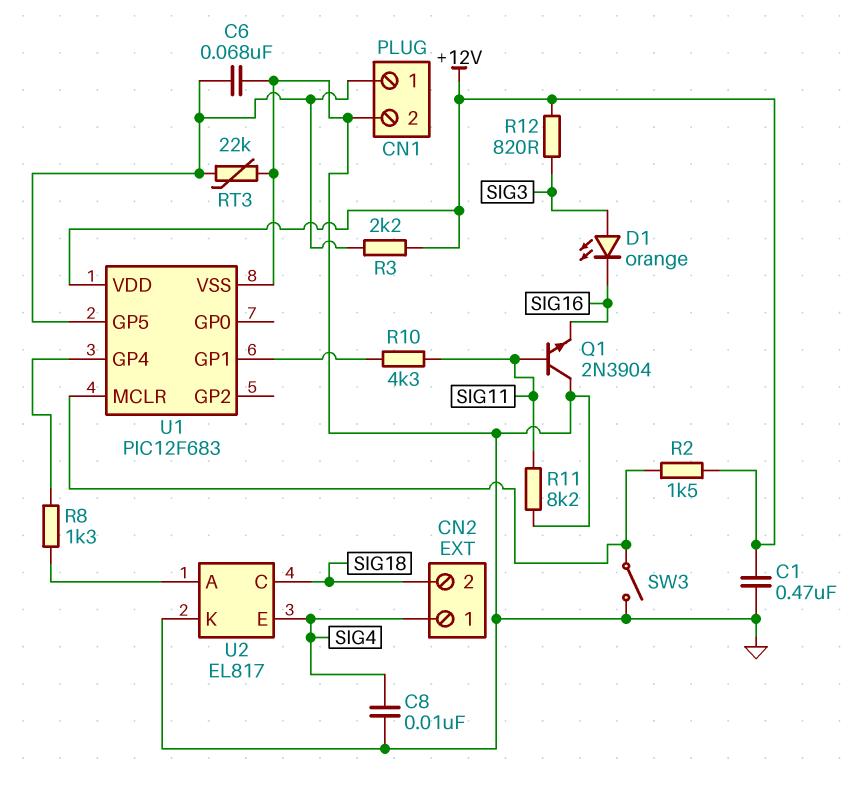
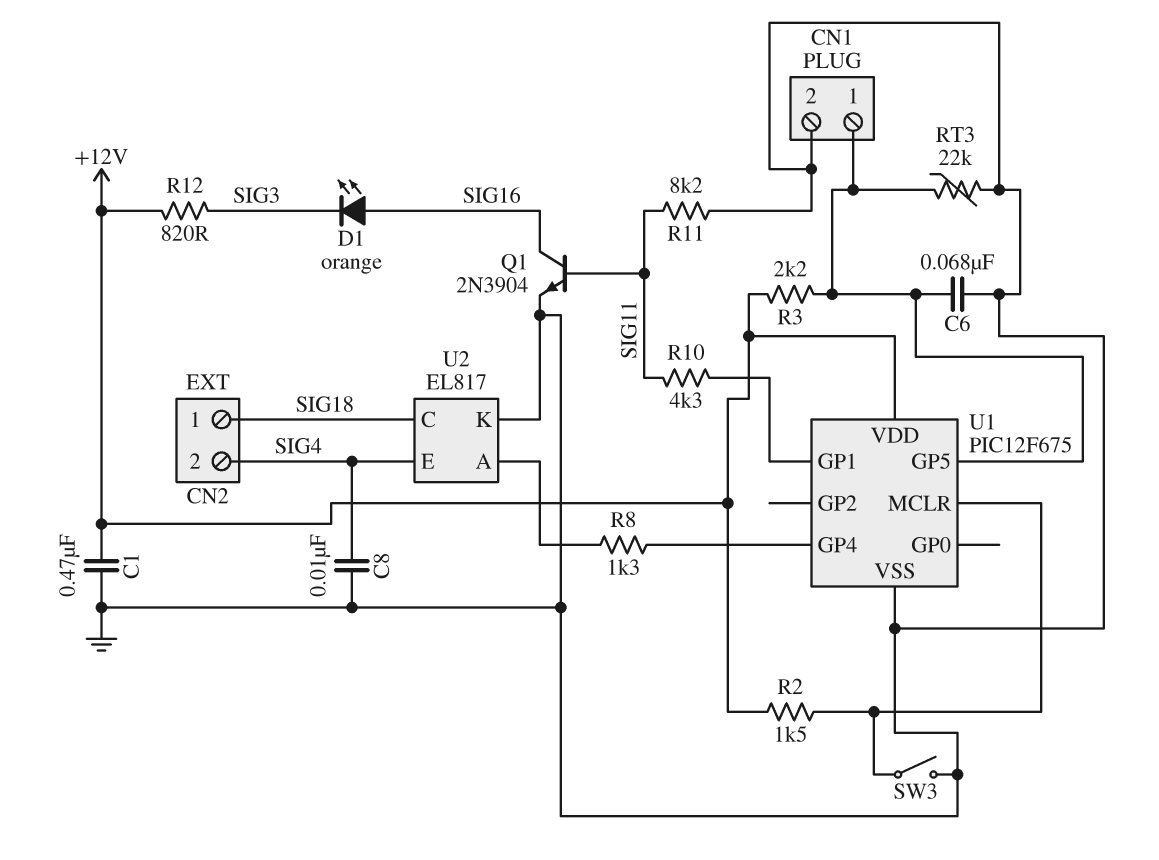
CN2 pin 1: SIG4 -> SIG18
CN2 pin 2: SIG18 -> SIG4
D1: LED orange (A SIG3, K SIG16) -> LED orange (A SIG16, K SIG3)
Q1: NPN 2N3904 (B SIG11, C GND, E SIG16) -> NPN 2N3904 (B SIG11, C SIG16, E GND)
U1: PIC12F683 -> PIC12F675

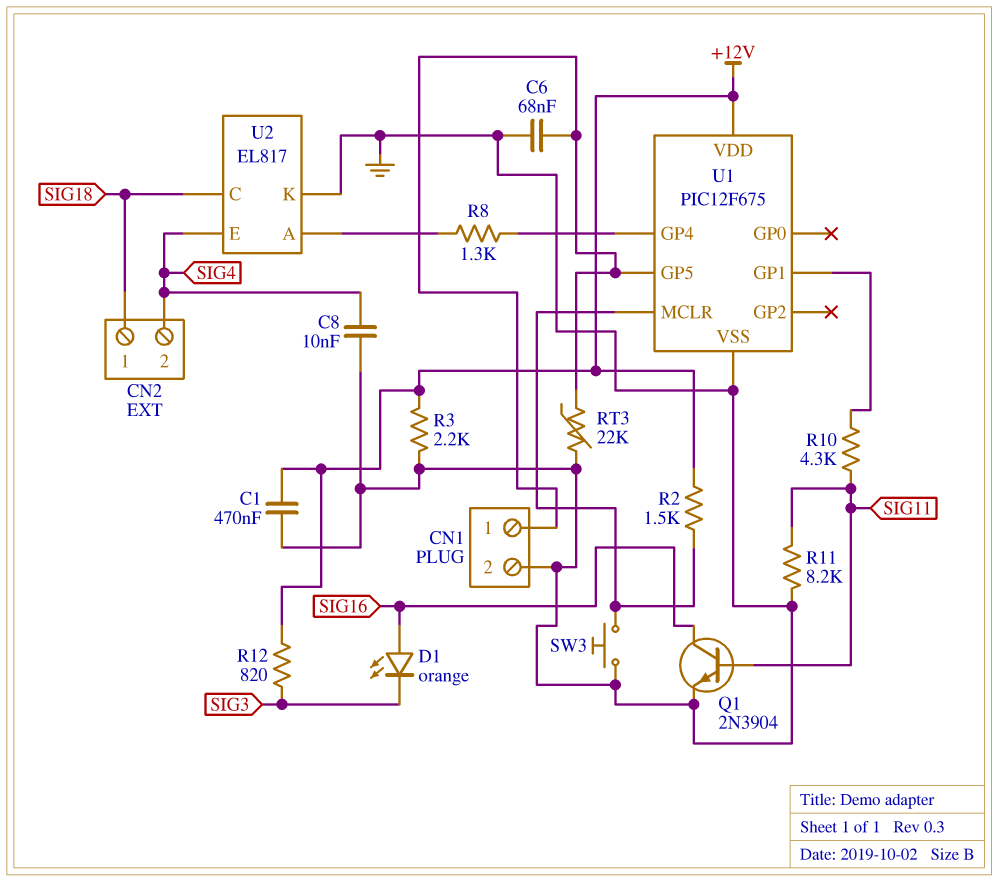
R3: 2.2k (+12V, CN1/1) -> 2.2k (+12V, GND)
SW3: switch (GND, U1/MCLR) -> button (GND, U1/MCLR)

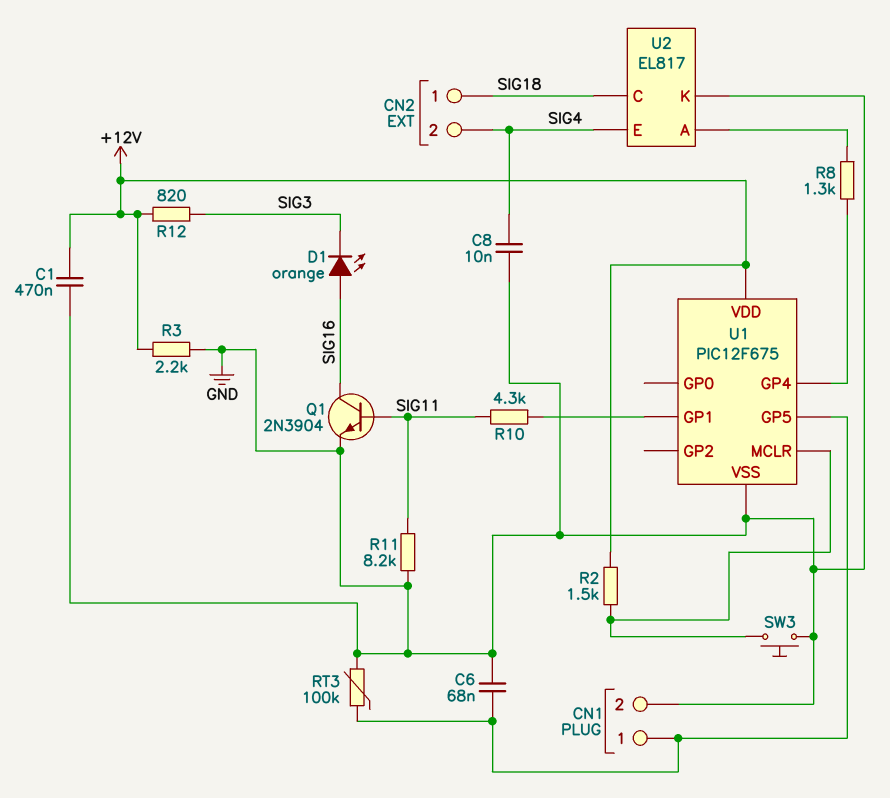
RT3: 22k (CN1/1, GND) -> 100k (CN1/1, GND)

